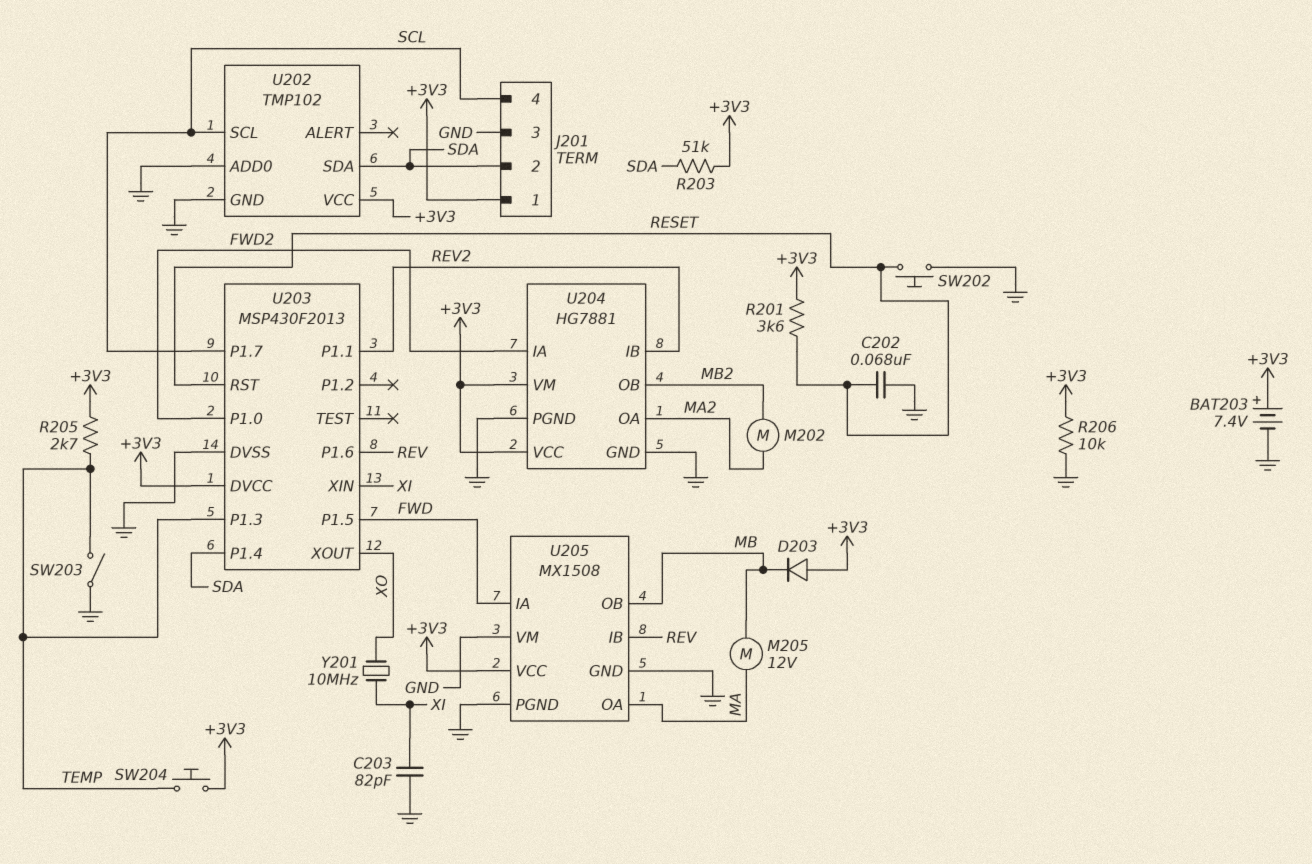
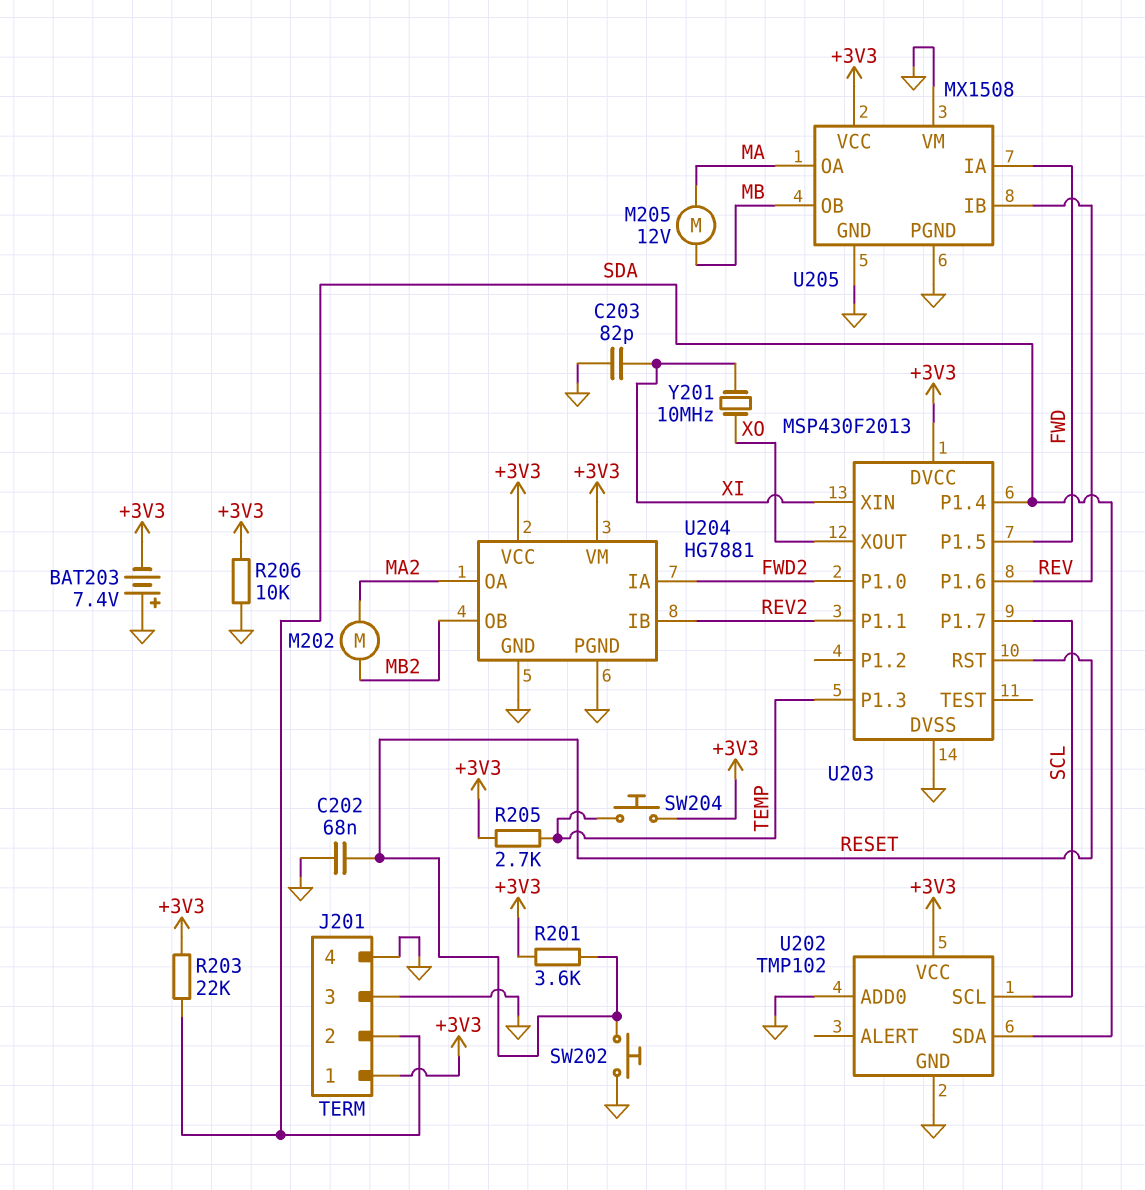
BAT203: 7.4V (plus +3V3, minus GND) -> 7.4V (plus GND, minus +3V3)
D203: diode (A +3V3, K MB) -> none
J201 pin 4: SCL -> GND
R203: 51k (+3V3, SDA) -> 22k (+3V3, SDA)
SW203: switch (GND, TEMP) -> none

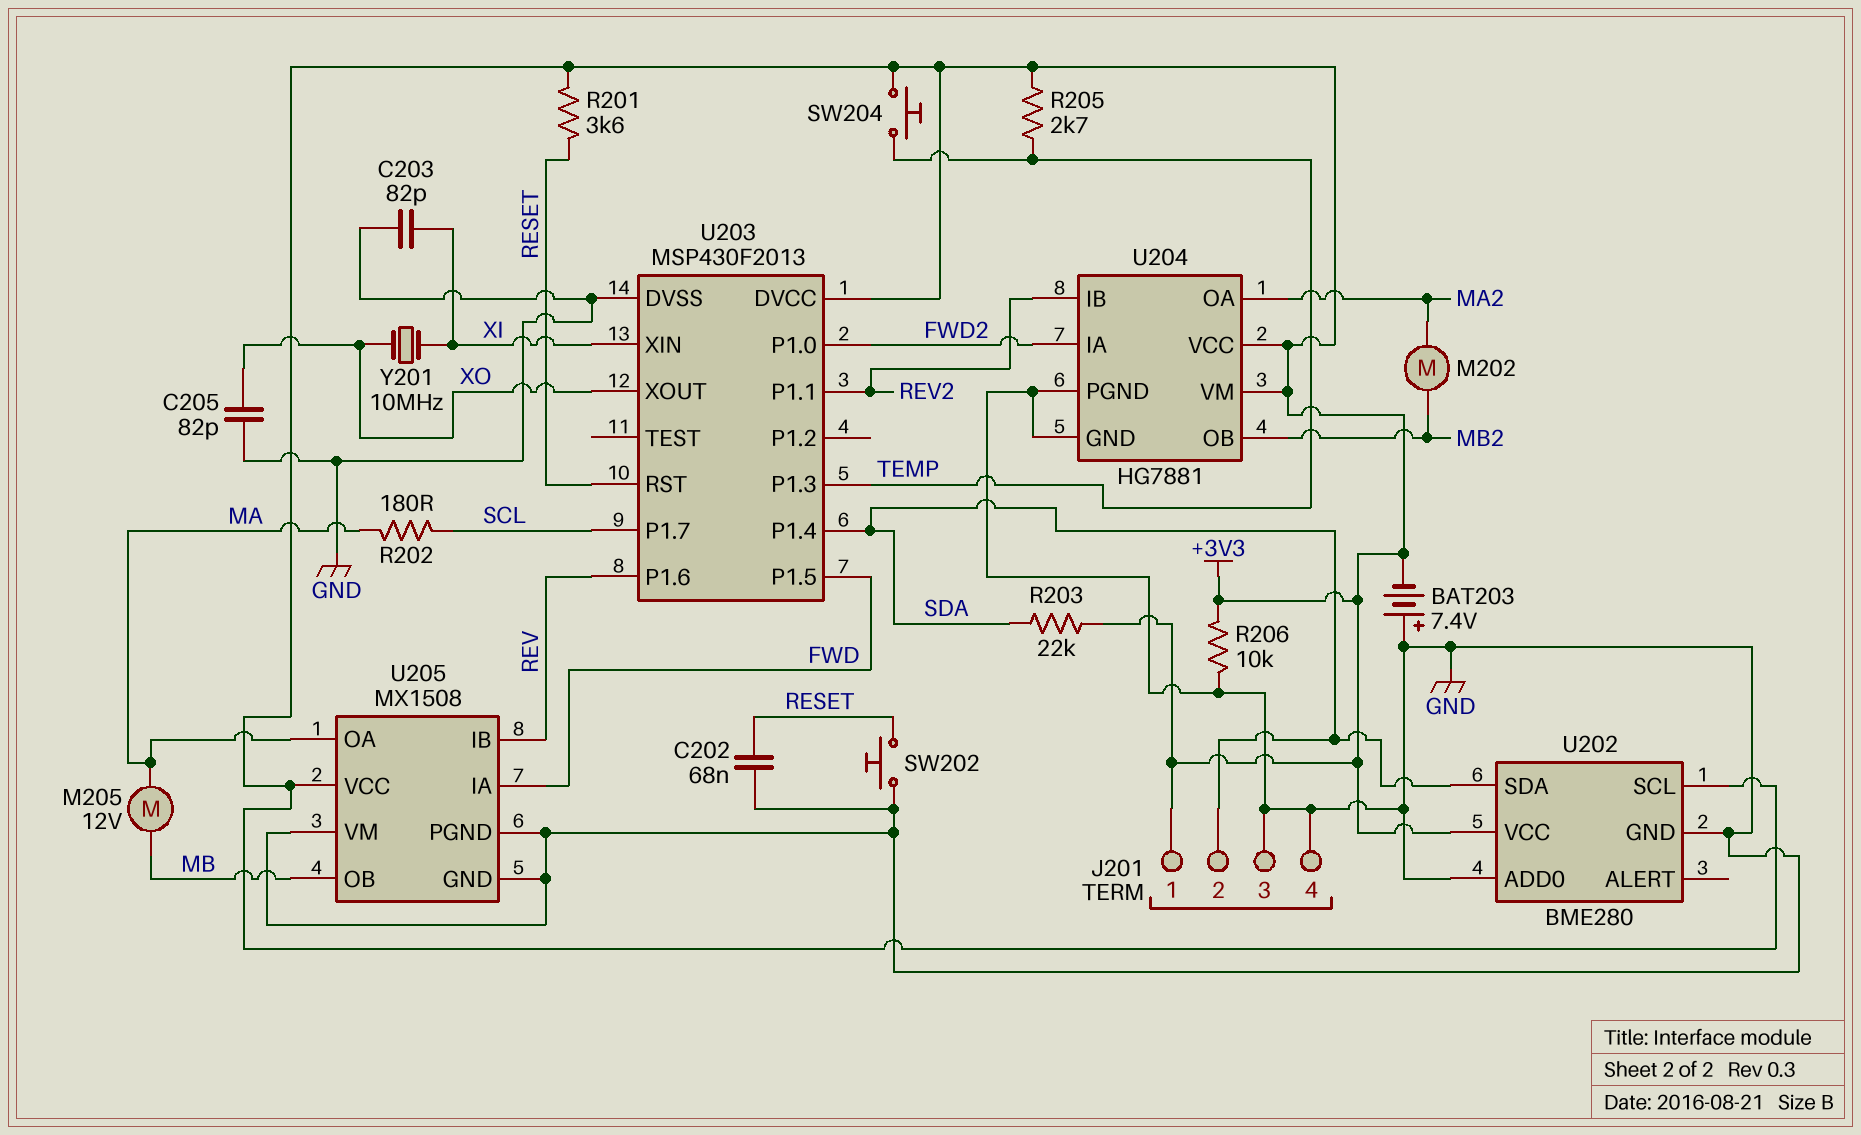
C205: none -> 82pF (GND, XO)
R202: none -> 180 (MA, SCL)
U202: TMP102 -> BME280
U202 pin SCL: SCL -> +3V3

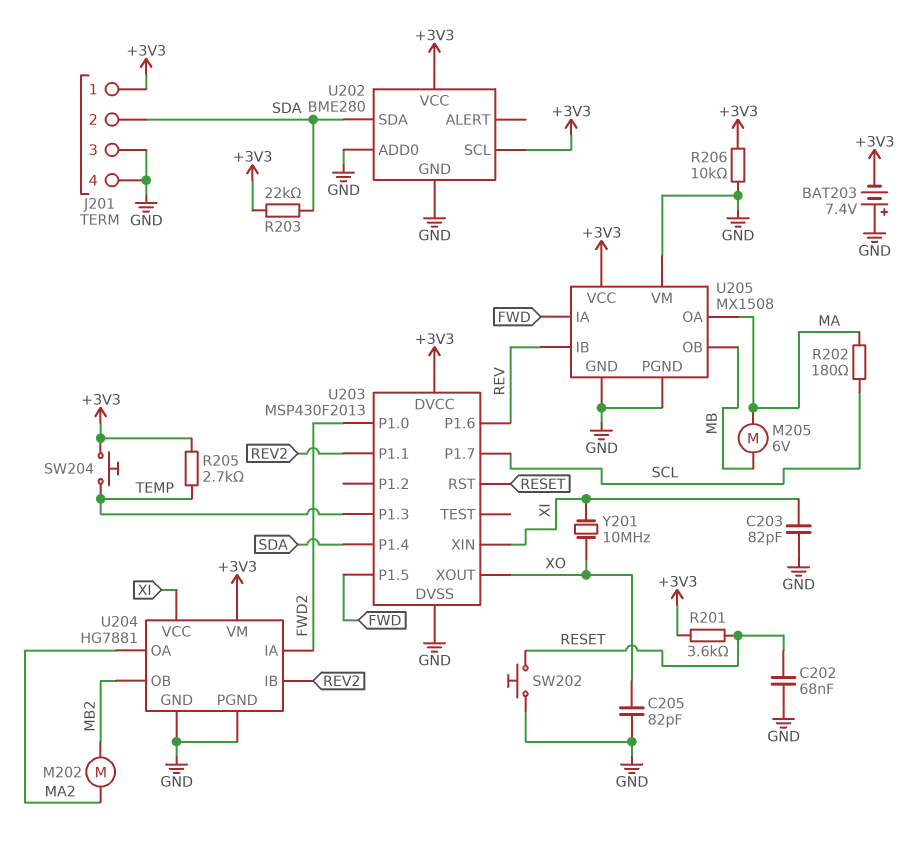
M205: motor 12V (MA, MB) -> motor 6V (MA, MB)
U204 pin VCC: +3V3 -> XI

